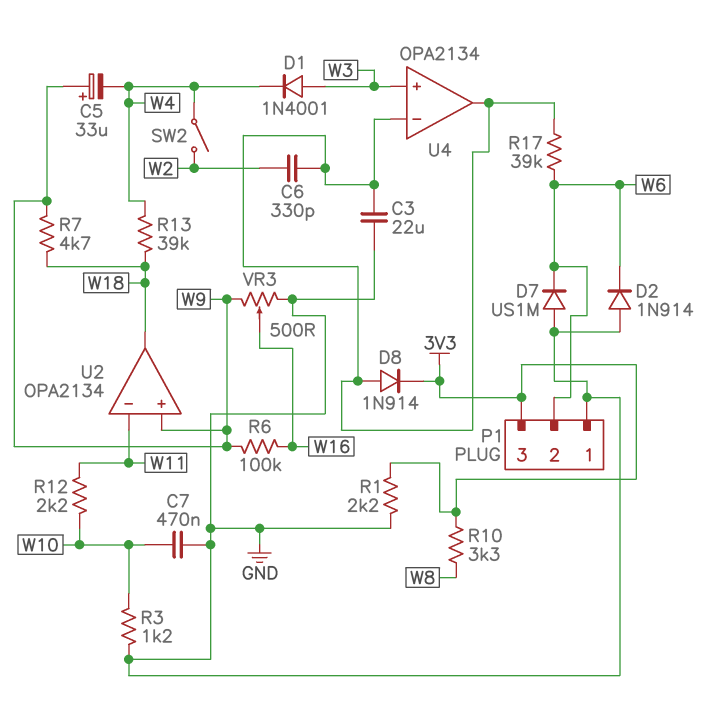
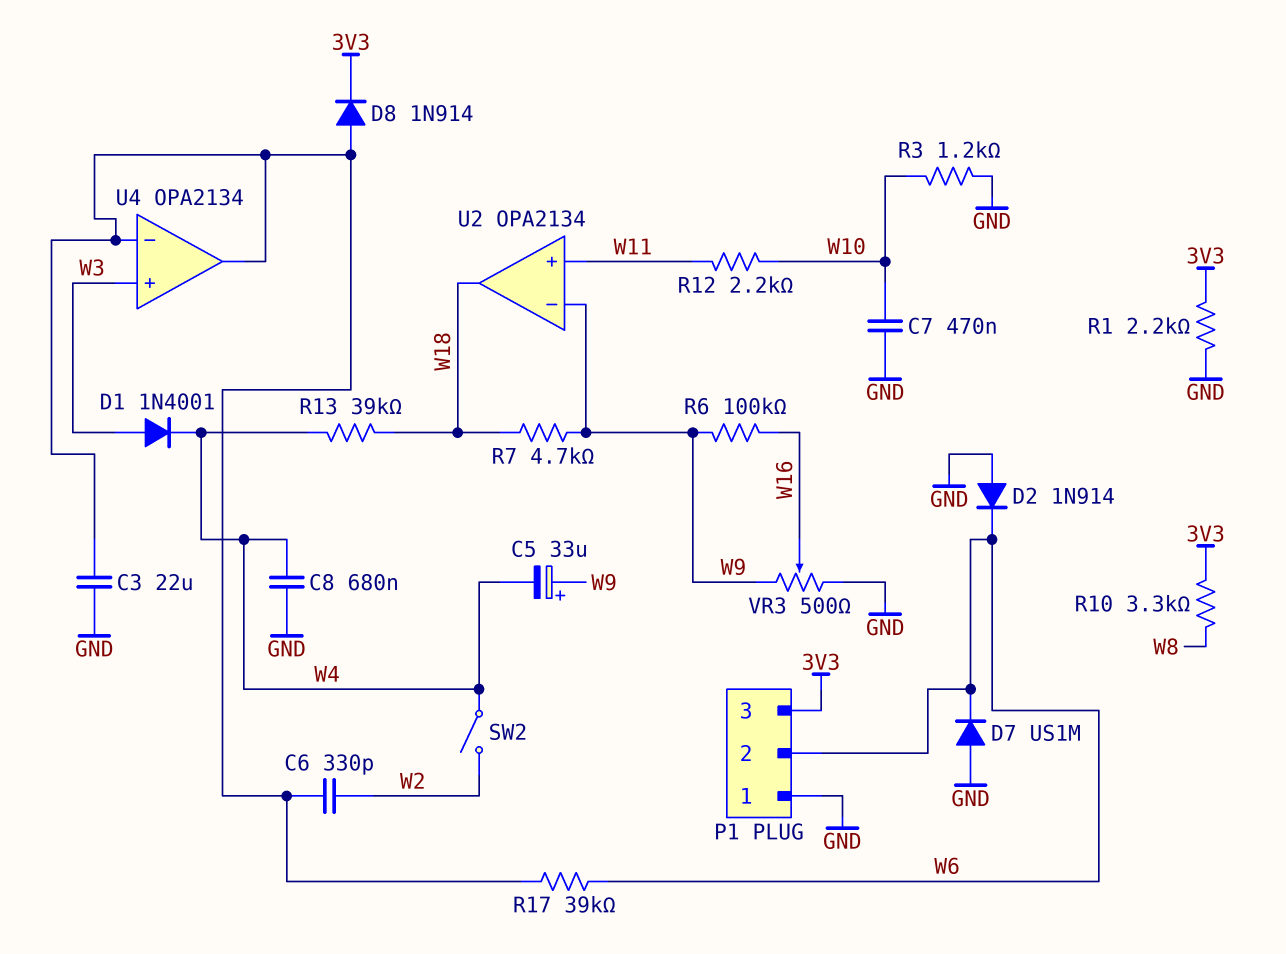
C8: none -> 680nF (GND, W4)
U2 pin in+: W9 -> W11
U2 pin in-: W11 -> W9

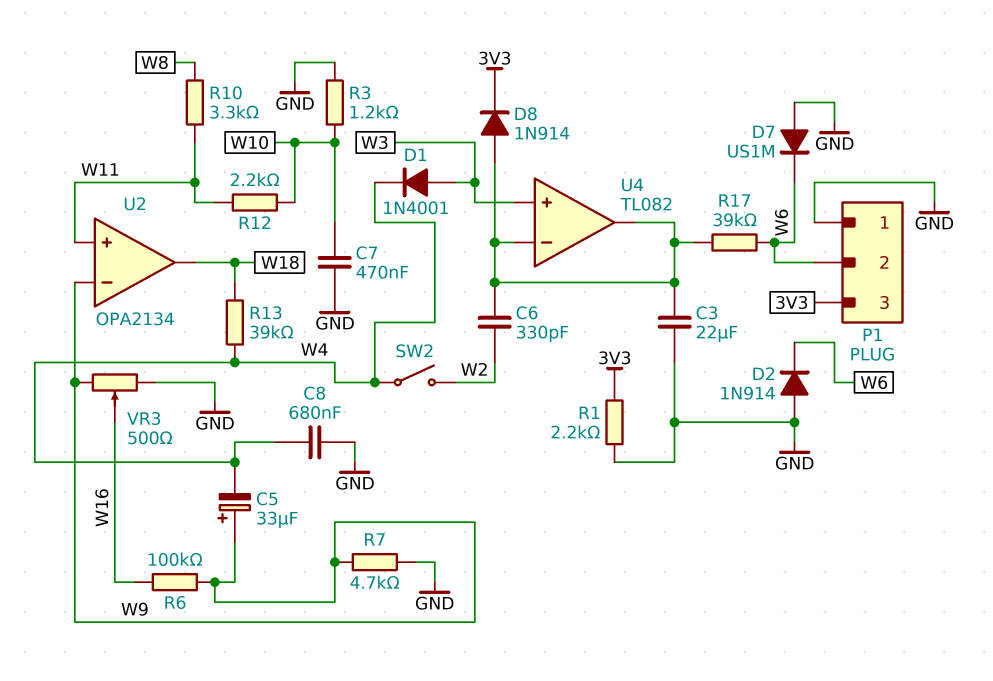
R7: 4.7k (W9, W18) -> 4.7k (GND, W9)
R10: 3.3k (3V3, W8) -> 3.3k (W8, W11)
U4: OPA2134 -> TL082

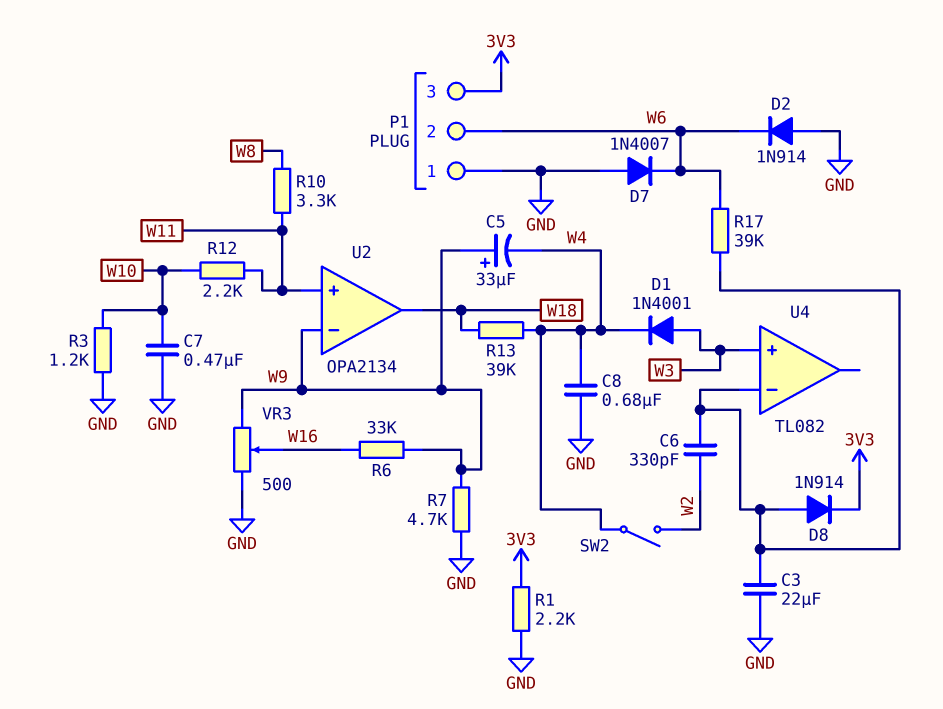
D7: diode US1M (A GND, K W6) -> diode 1N4007 (A GND, K W6)
R6: 100k (W9, W16) -> 33k (W9, W16)
U4 pin out: U4/in- -> none

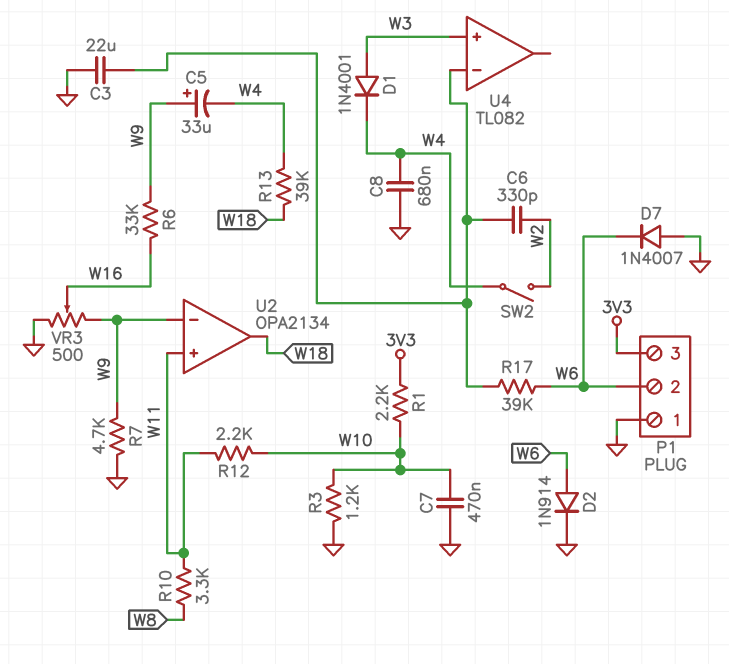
D2: diode 1N914 (A GND, K W6) -> diode 1N914 (A W6, K GND)
D8: diode 1N914 (A U4/in-, K 3V3) -> none
R1: 2.2k (3V3, GND) -> 2.2k (3V3, W10)

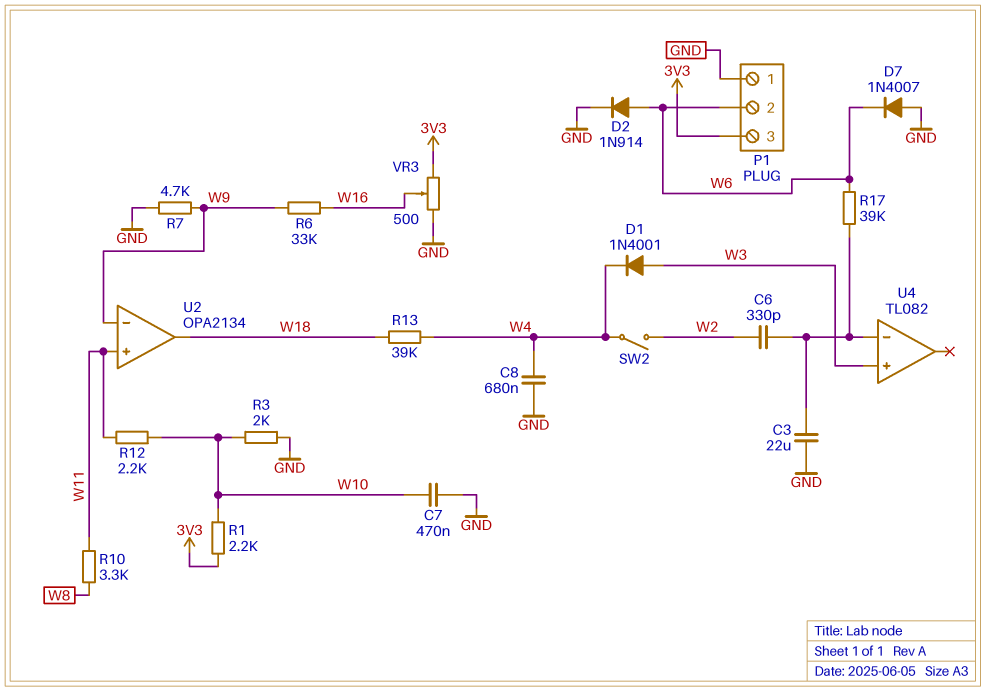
C5: 33uF (plus W9, minus W4) -> none
R3: 1.2k (GND, W10) -> 2k (GND, W10)
VR3: 500 (GND, W9, wiper W16) -> 500 (3V3, GND, wiper W16)

